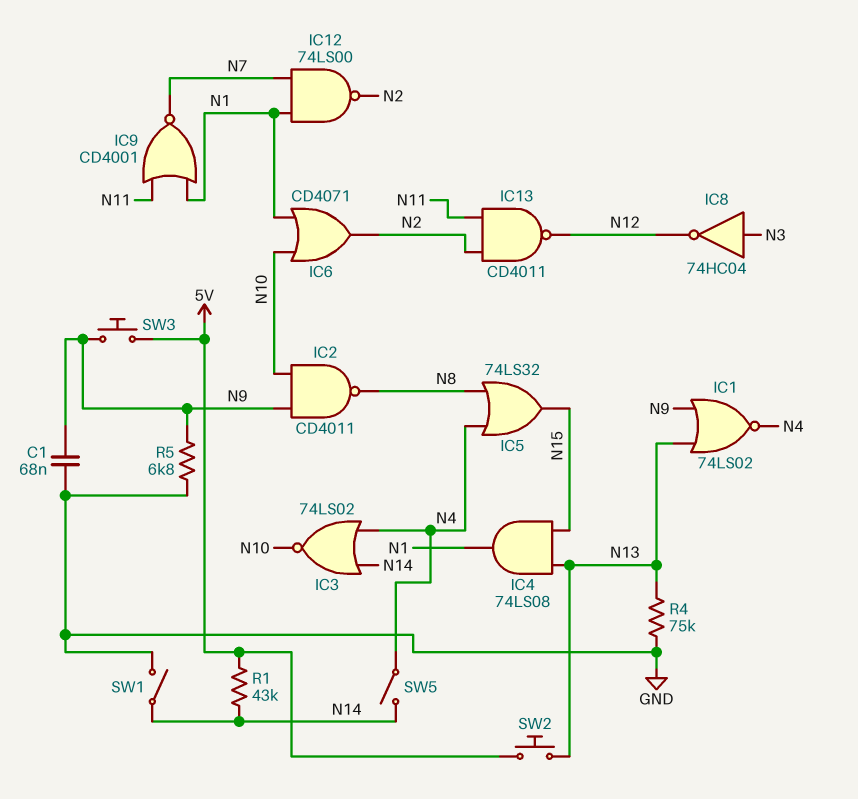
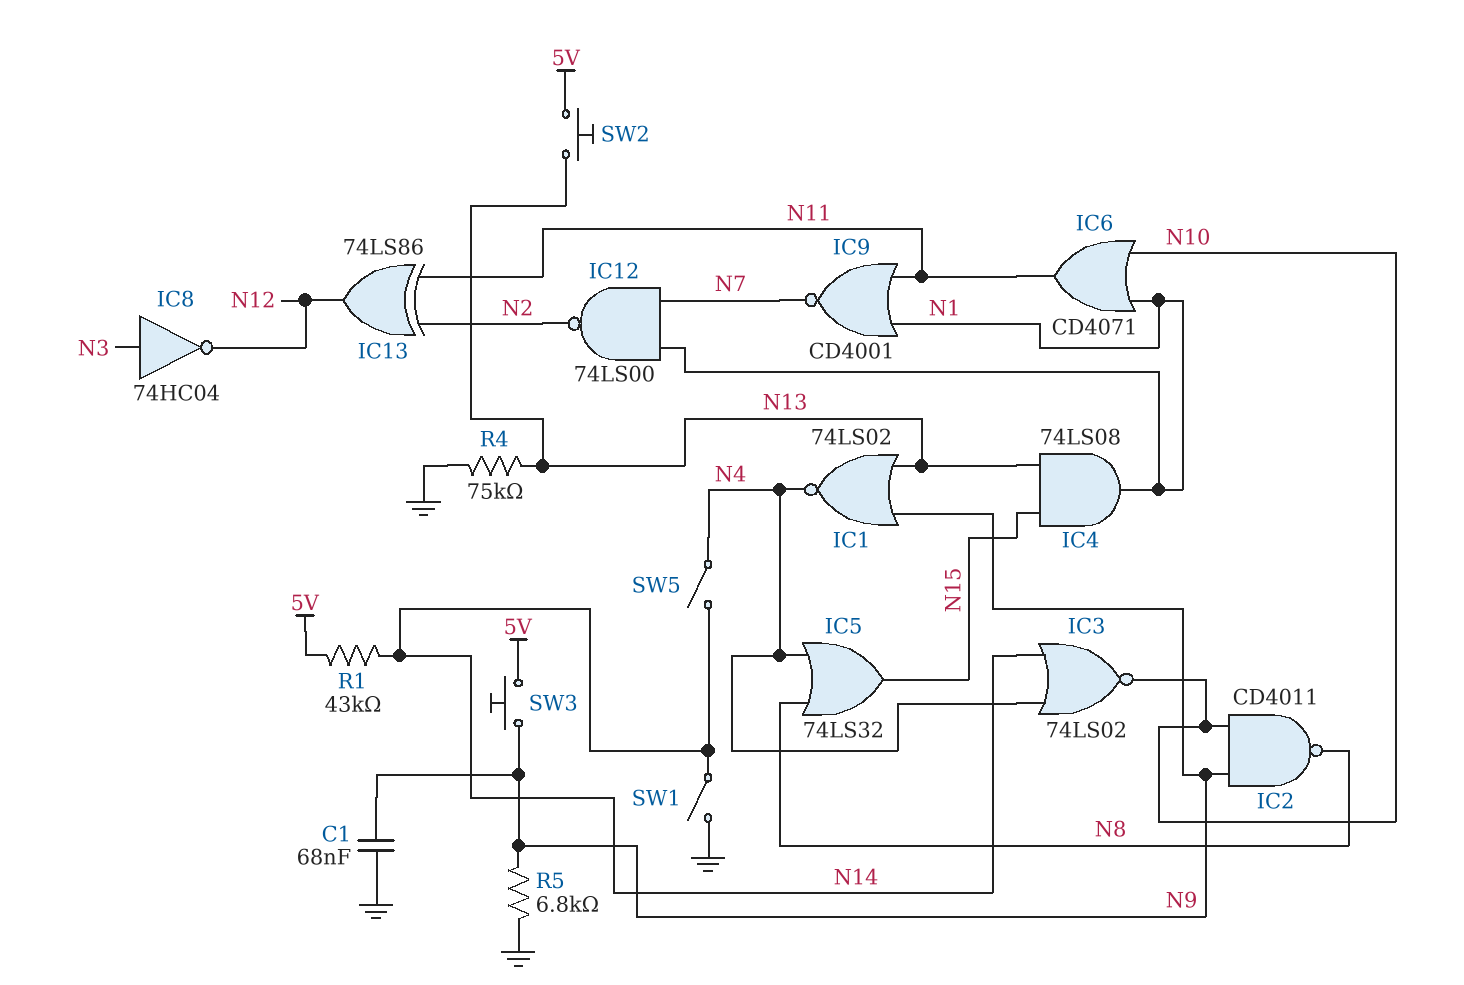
IC6: OR CD4071 (in N1, in N10, out N2) -> OR CD4071 (in N1, in N10, out N11)
IC13: NAND CD4011 (in N2, in N11, out N12) -> XOR 74LS86 (in N2, in N11, out N12)

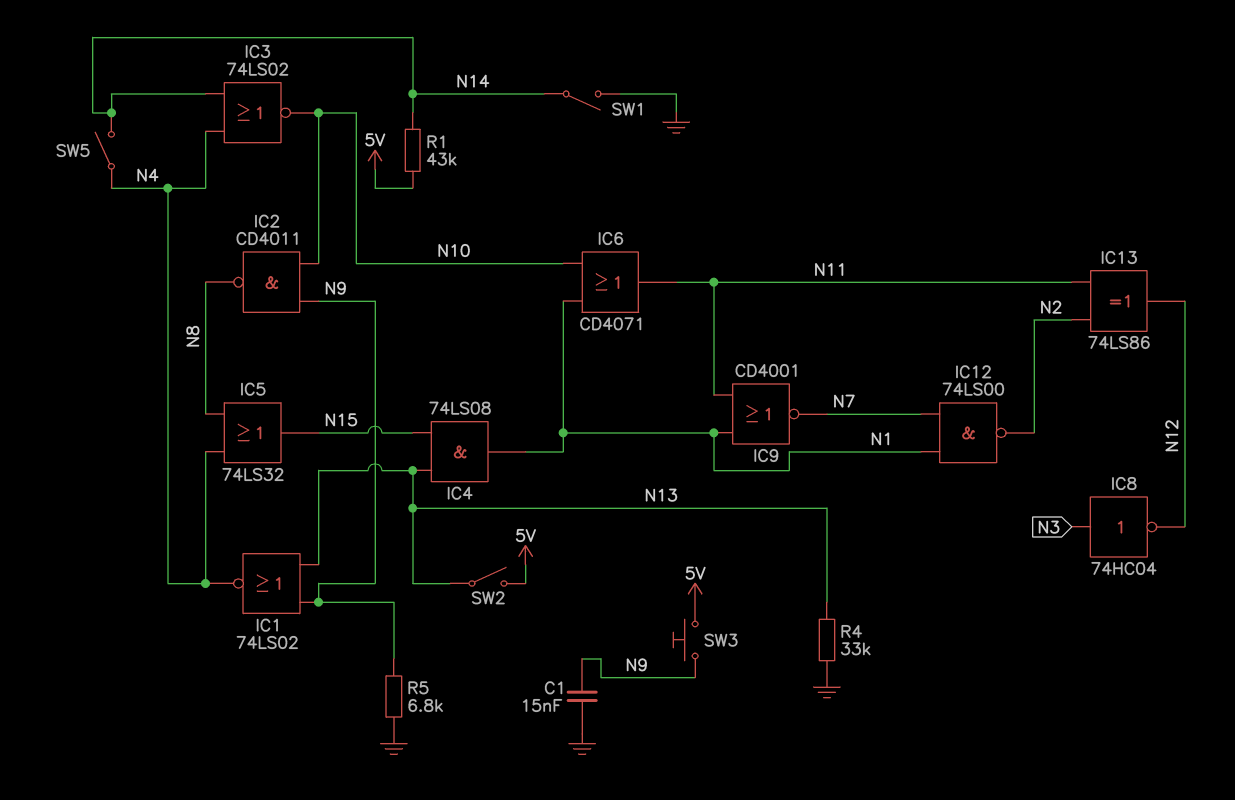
C1: 68nF (GND, N9) -> 15nF (GND, N9)
R4: 75k (GND, N13) -> 33k (GND, N13)
SW2: button (5V, N13) -> switch (5V, N13)

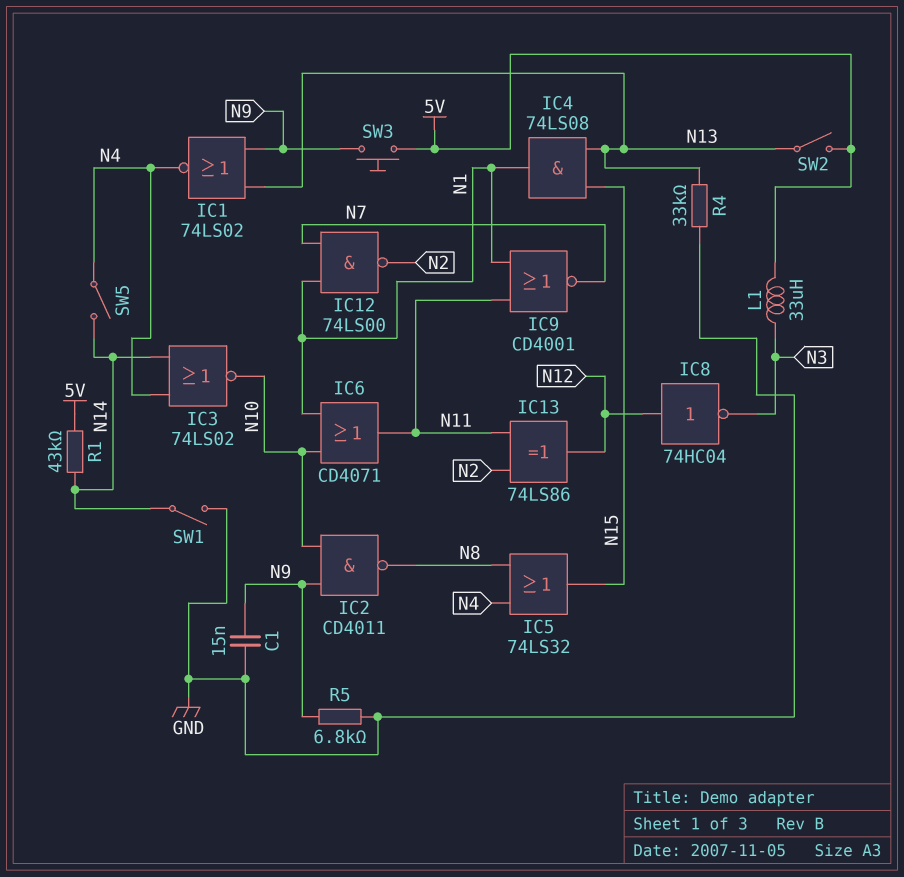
IC8: NOT 74HC04 (in N3, out N12) -> NOT 74HC04 (in N12, out N3)
L1: none -> 33uH (5V, N3)

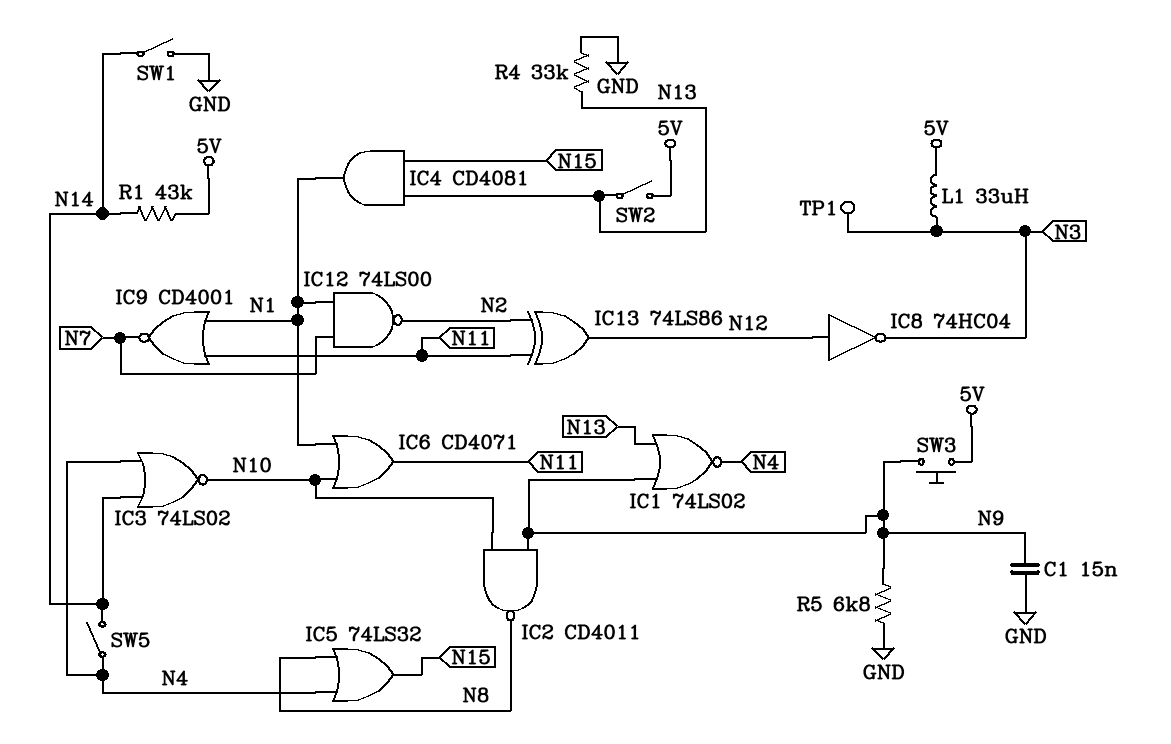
IC4: AND 74LS08 (in N13, in N15, out N1) -> AND CD4081 (in N13, in N15, out N1)
TP1: none -> test point (N3)

